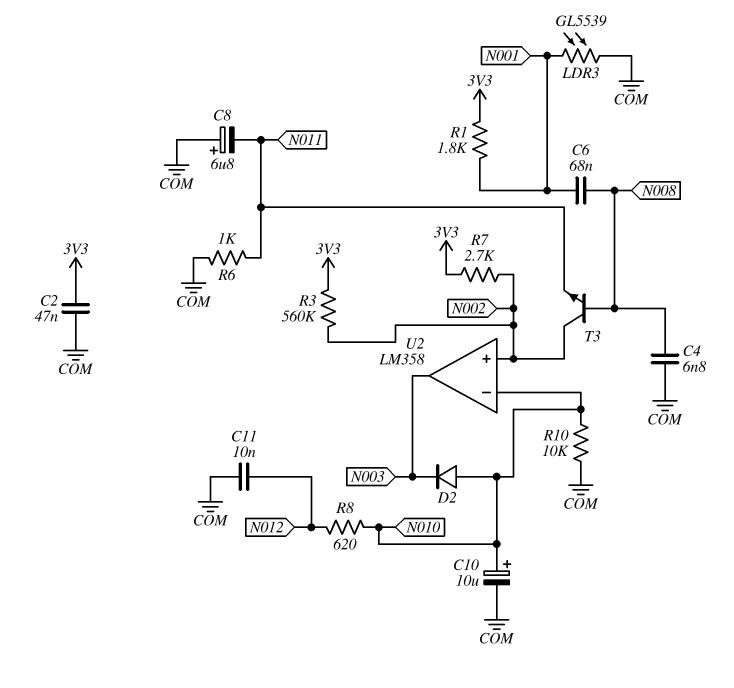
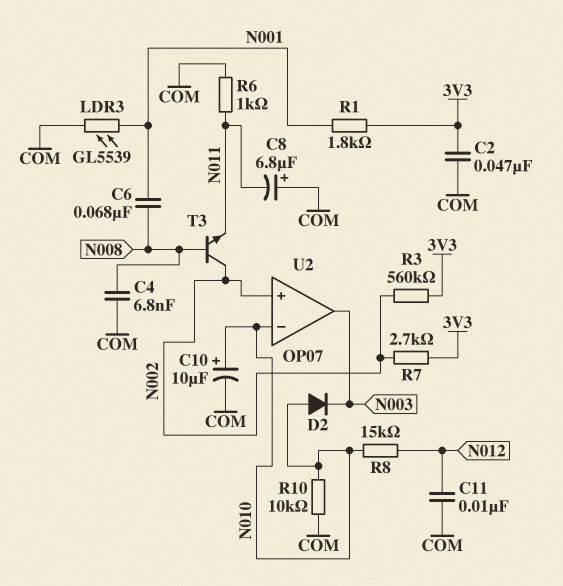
R8: 620 (N010, N012) -> 15k (N010, N012)
U2: LM358 -> OP07

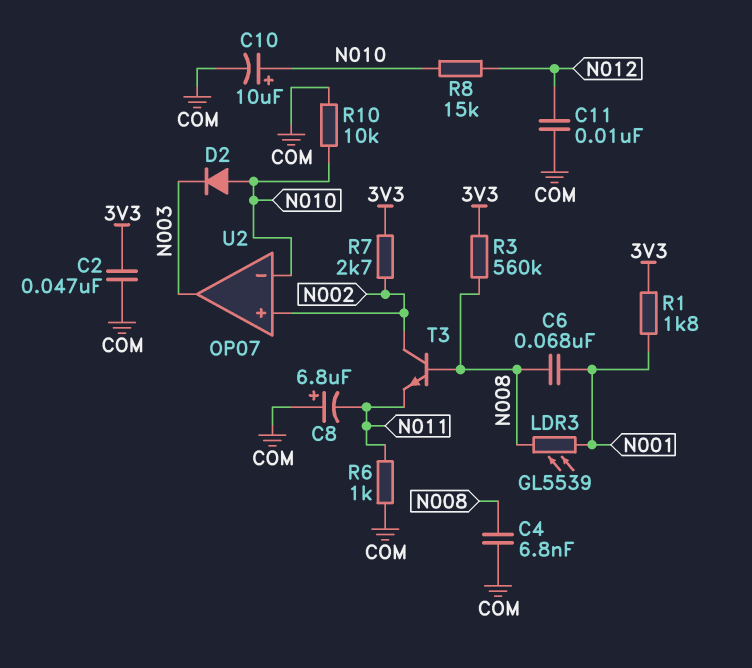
LDR3: GL5539 (COM, N001) -> GL5539 (N001, N008)
R3: 560k (3V3, N002) -> 560k (3V3, N008)

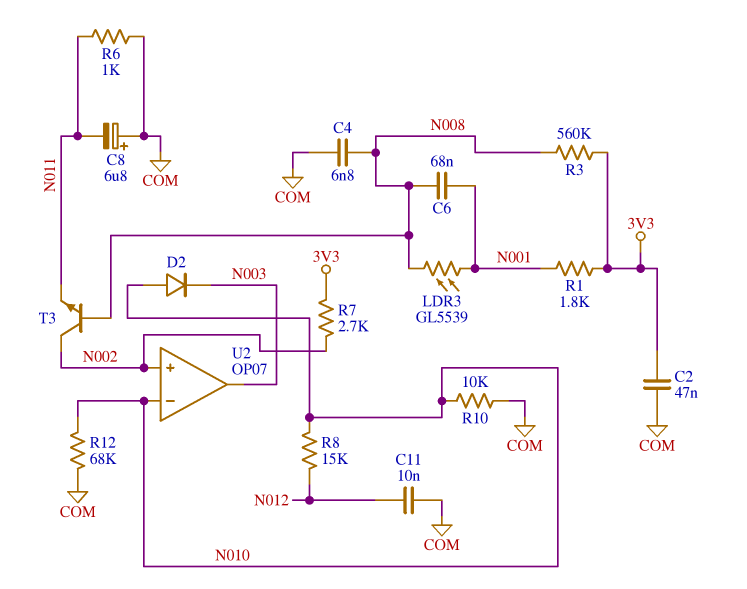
C10: 10uF (plus N010, minus COM) -> none
R12: none -> 68k (COM, N010)

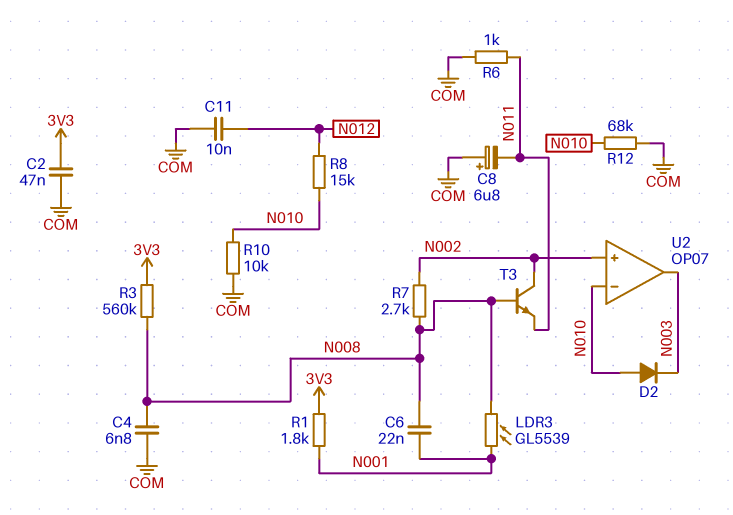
C6: 68nF (N001, N008) -> 22nF (N001, N008)
R7: 2.7k (3V3, N002) -> 2.7k (N002, N008)

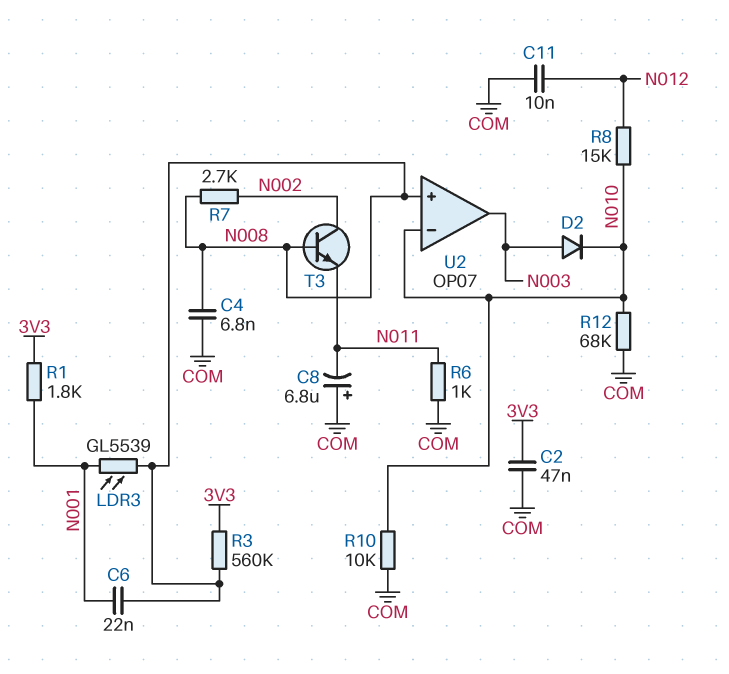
D2: diode (A N010, K N003) -> diode (A N003, K N010)
U2 pin in+: N002 -> N008

